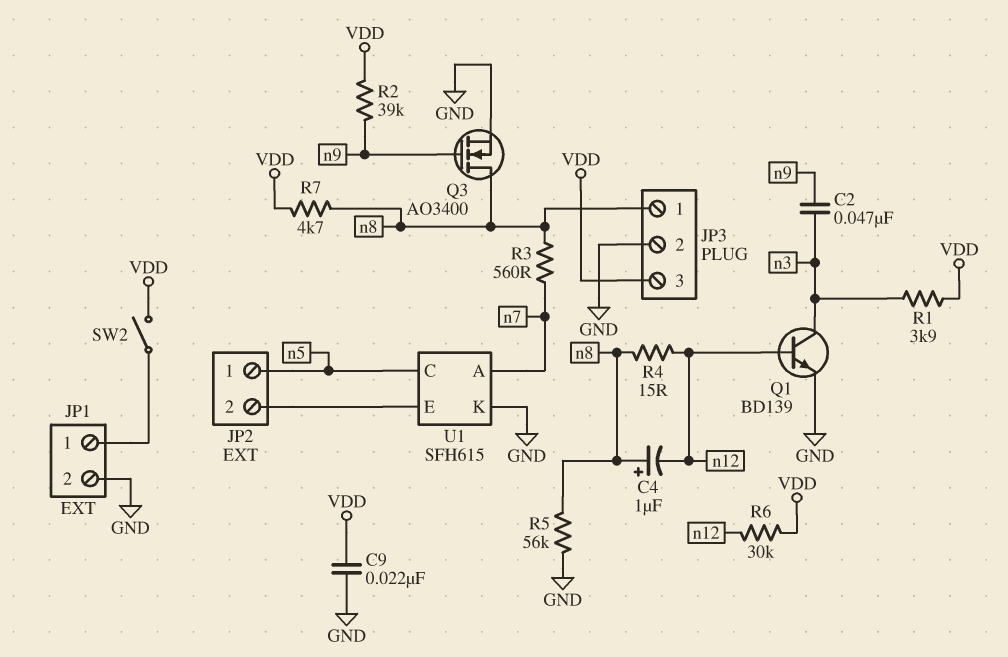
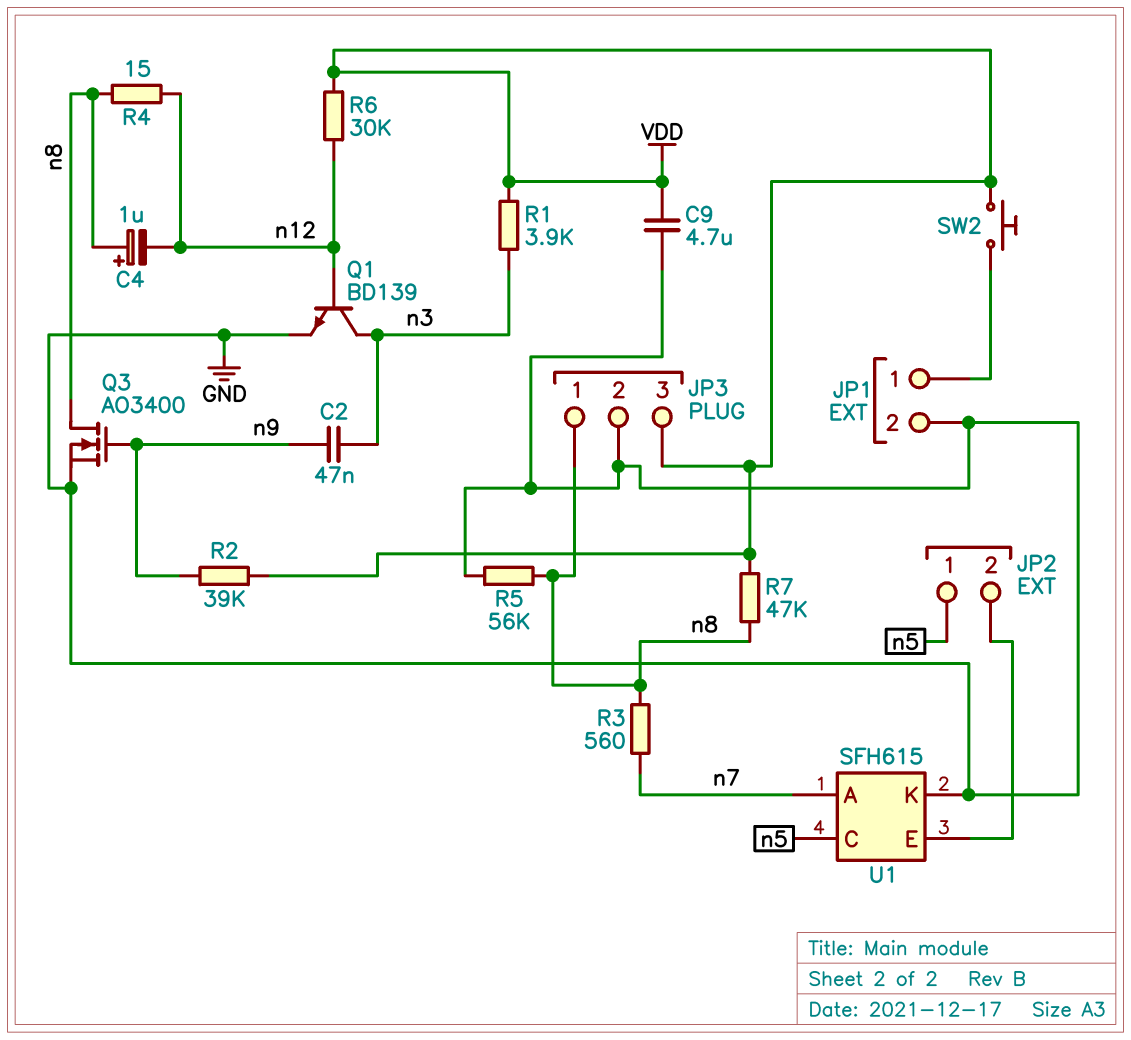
C9: 22nF (GND, VDD) -> 4.7uF (GND, VDD)
R7: 4.7k (VDD, n8) -> 47k (VDD, n8)
SW2: switch (JP1/1, VDD) -> button (JP1/1, VDD)

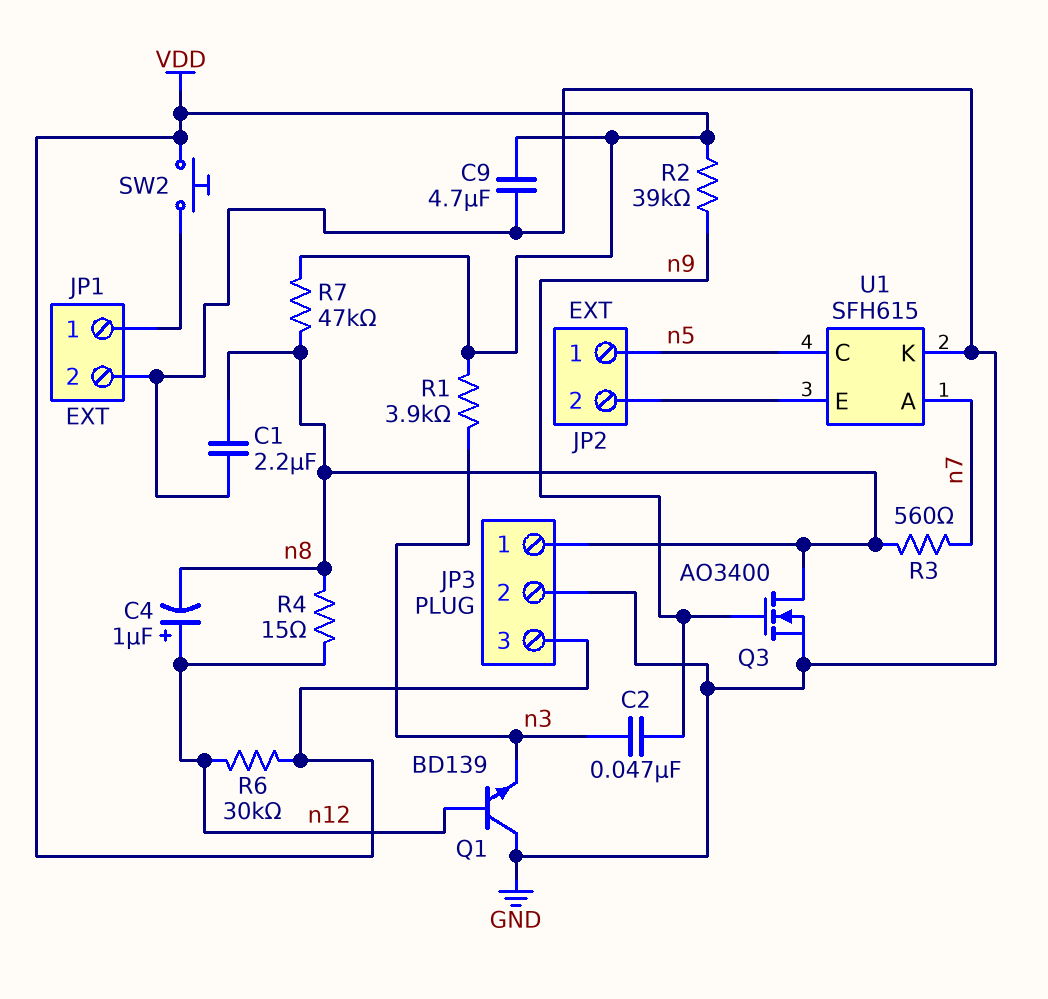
C1: none -> 2.2uF (GND, n8)
C4: 1uF (plus n8, minus n12) -> 1uF (plus n12, minus n8)
Q1: NPN BD139 (B n12, C n3, E GND) -> NPN BD139 (B n12, C GND, E n3)
R5: 56k (GND, n8) -> none

